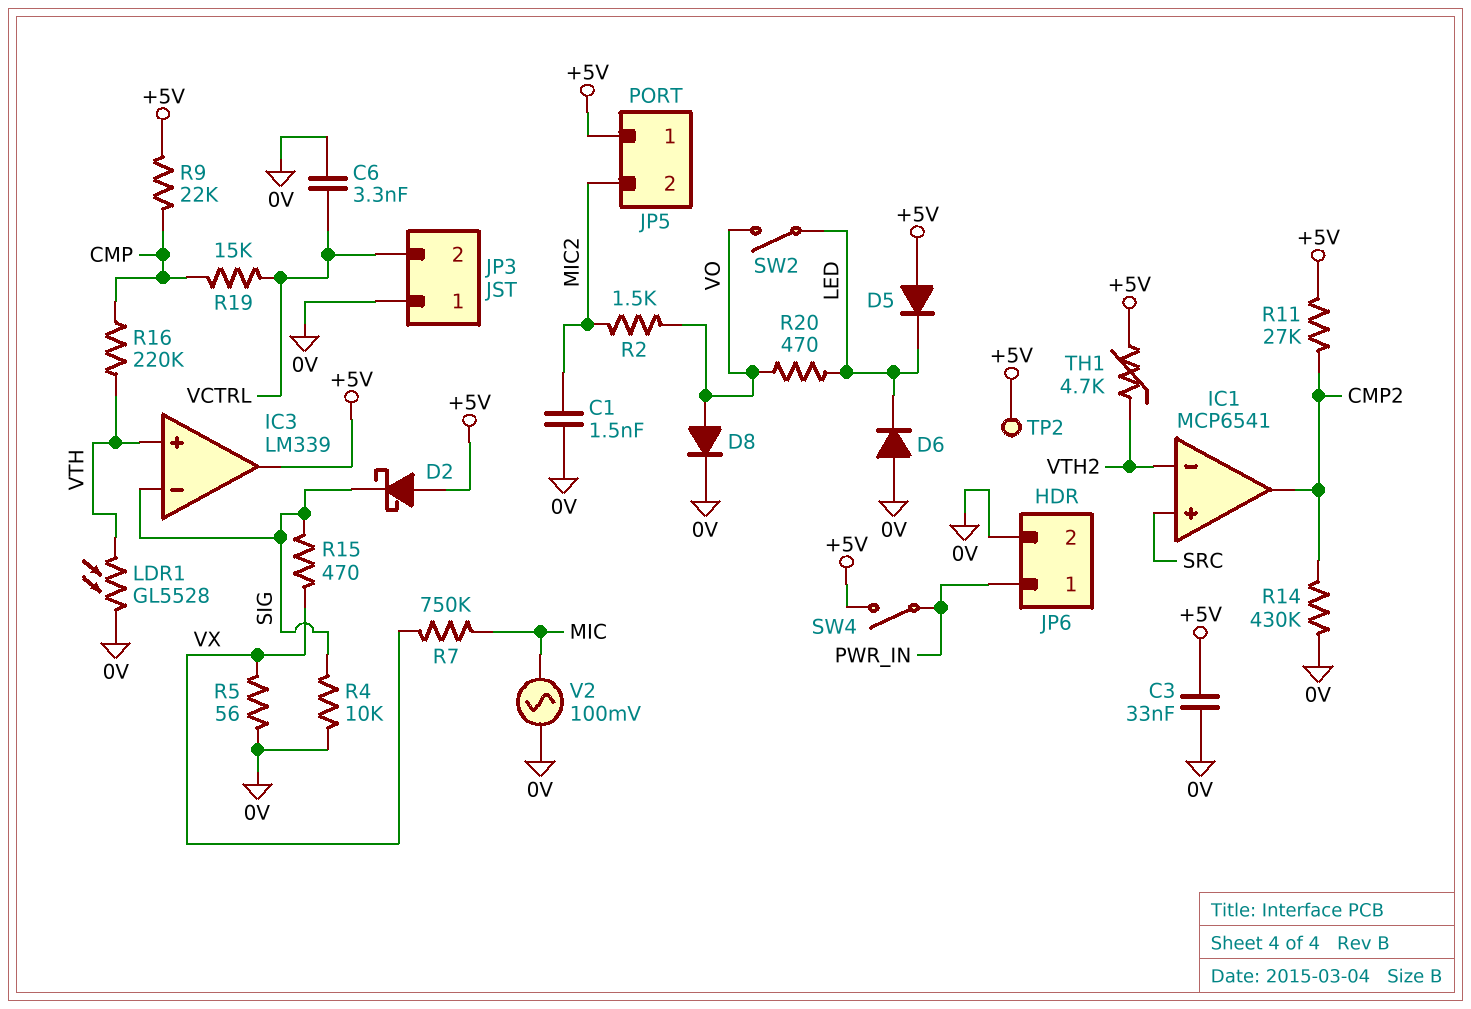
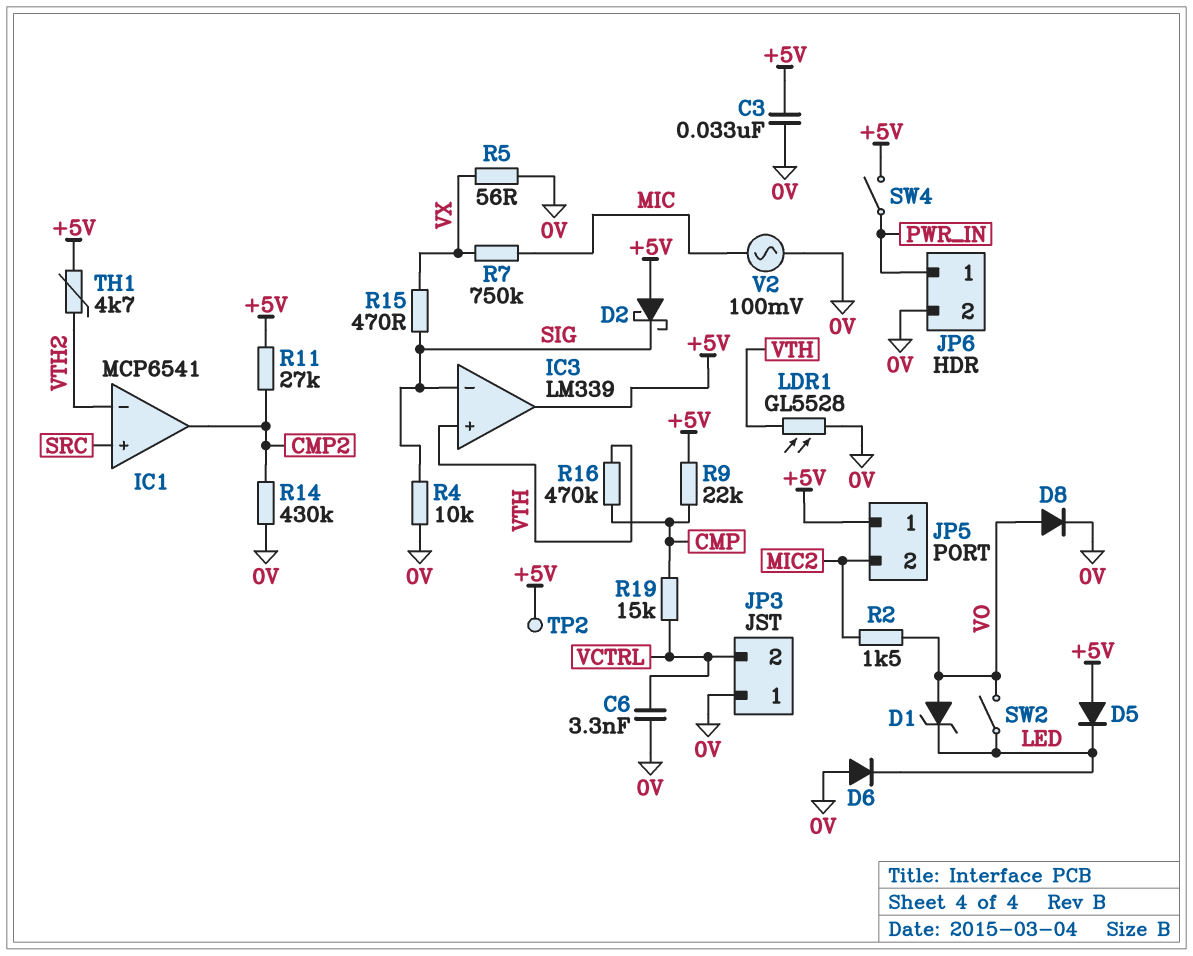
C1: 1.5nF (0V, MIC2) -> none
D1: none -> zener (A VO, K LED)
R16: 220k (CMP, VTH) -> 470k (CMP, VTH)
R20: 470 (LED, VO) -> none

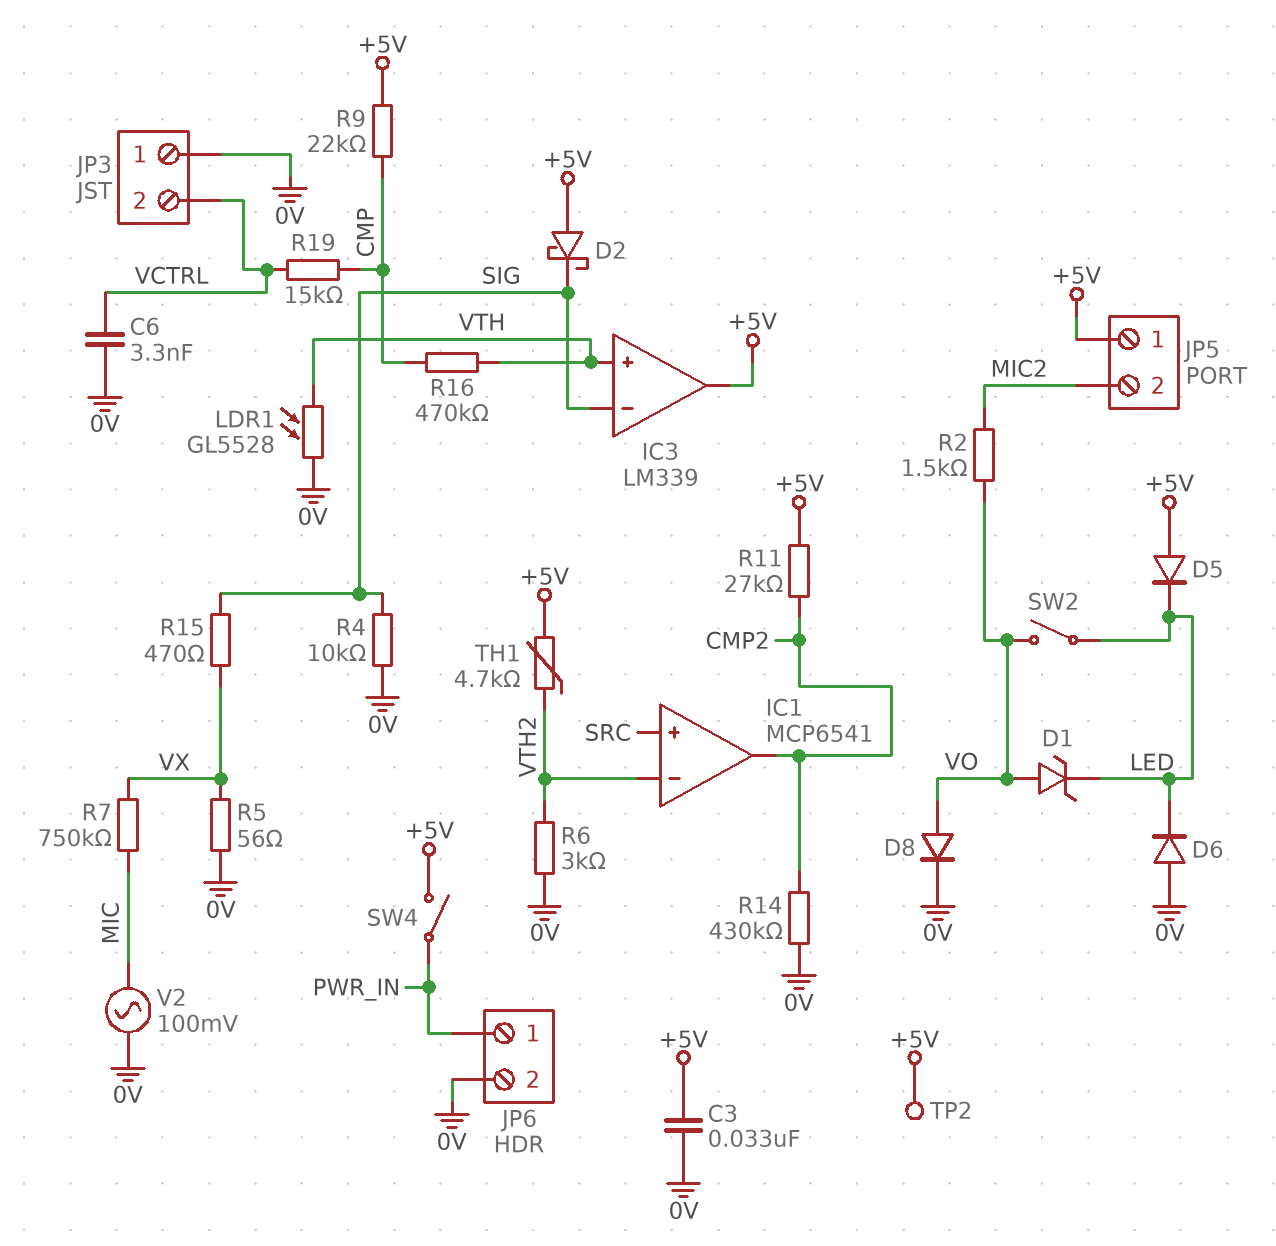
R6: none -> 3k (0V, VTH2)

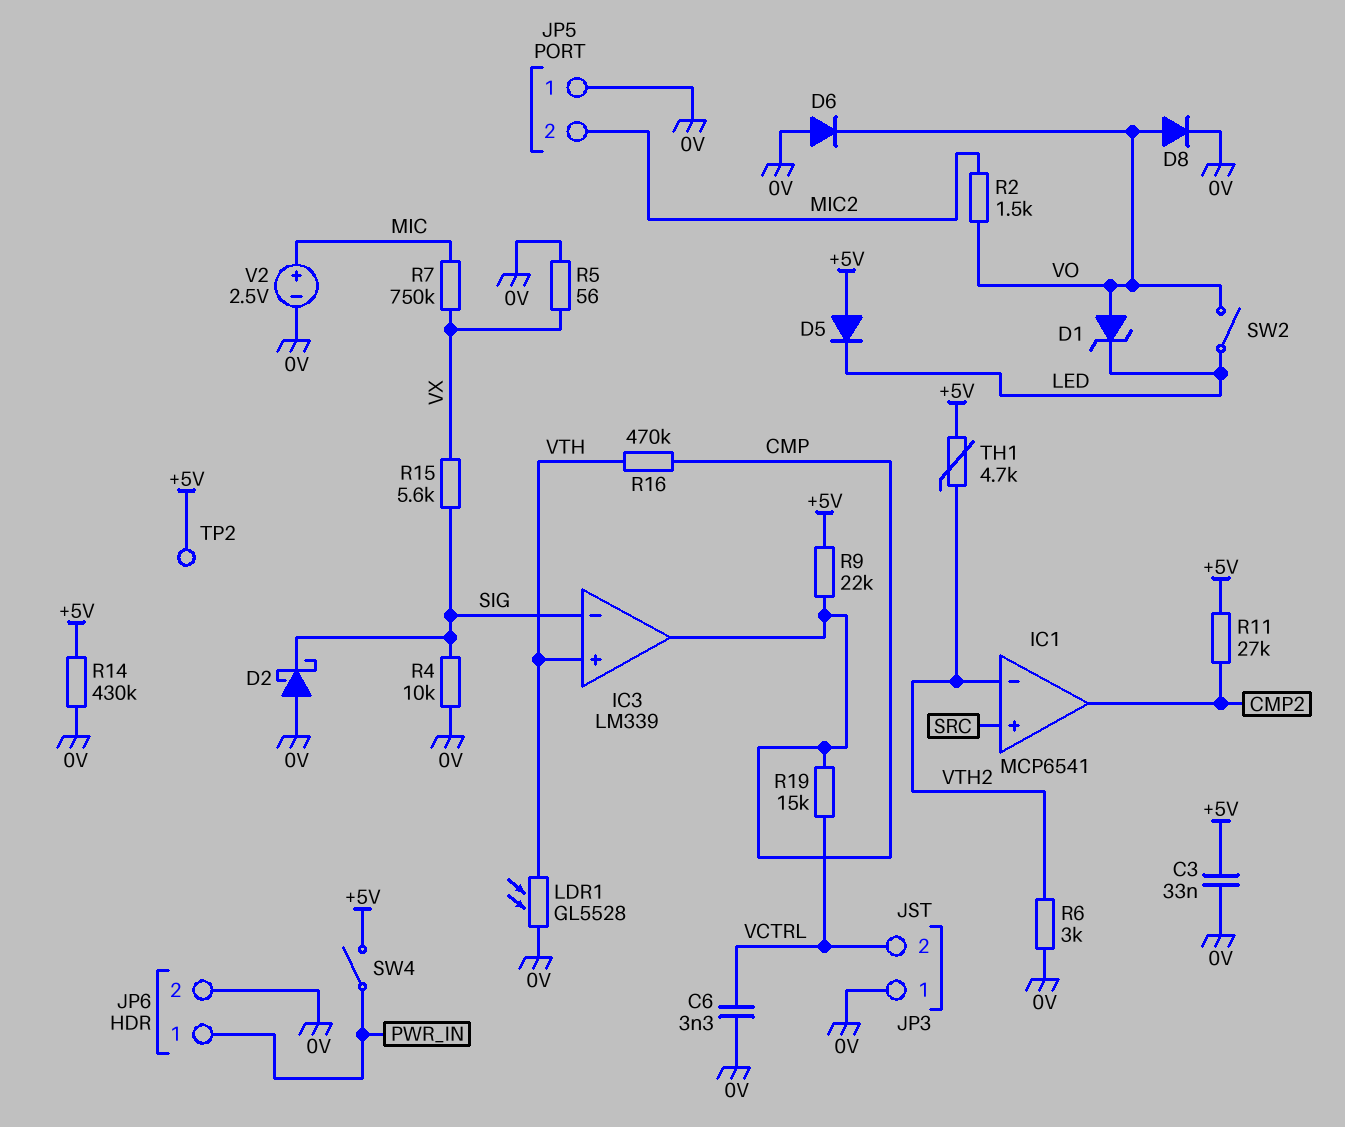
D2: schottky (A +5V, K SIG) -> schottky (A 0V, K SIG)
D6: diode (A 0V, K LED) -> diode (A 0V, K VO)
IC3 pin out: +5V -> CMP
JP5 pin 1: +5V -> 0V
R14: 430k (0V, CMP2) -> 430k (+5V, 0V)
R15: 470 (SIG, VX) -> 5.6k (SIG, VX)
V2: AC 100mV (0V, MIC) -> 2.5V (plus MIC, minus 0V)

